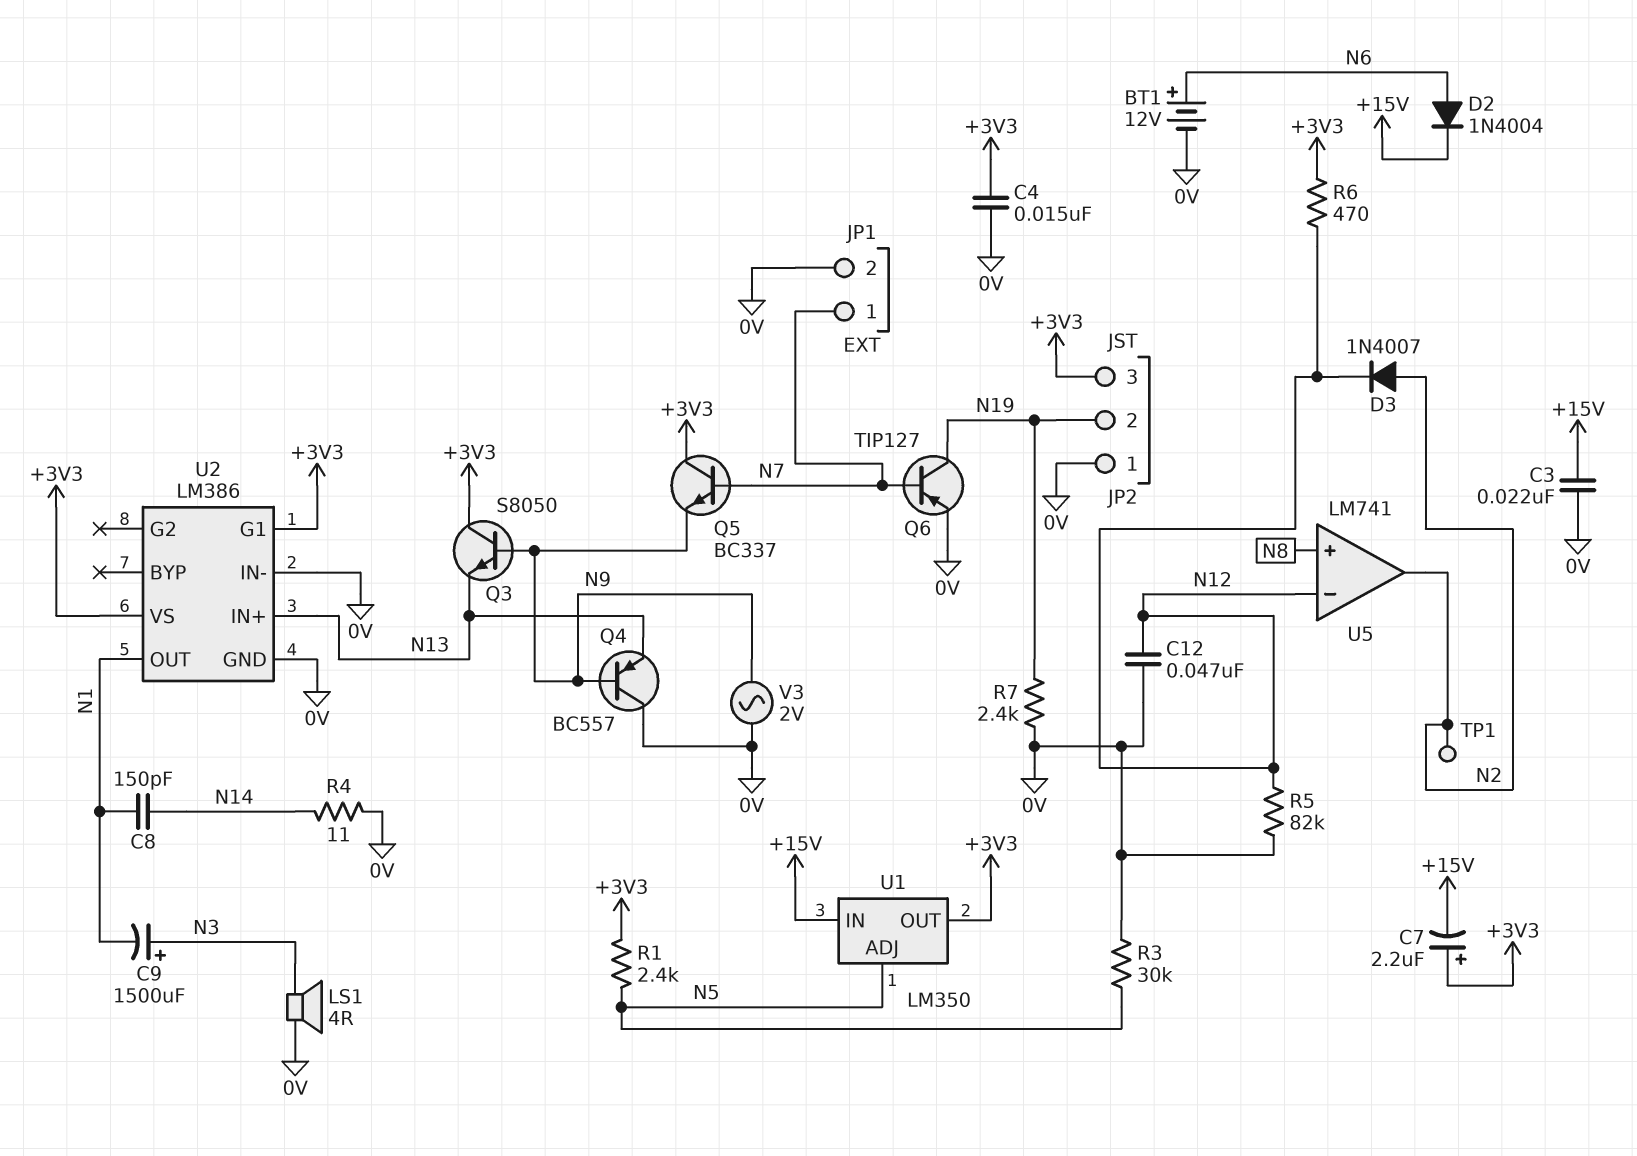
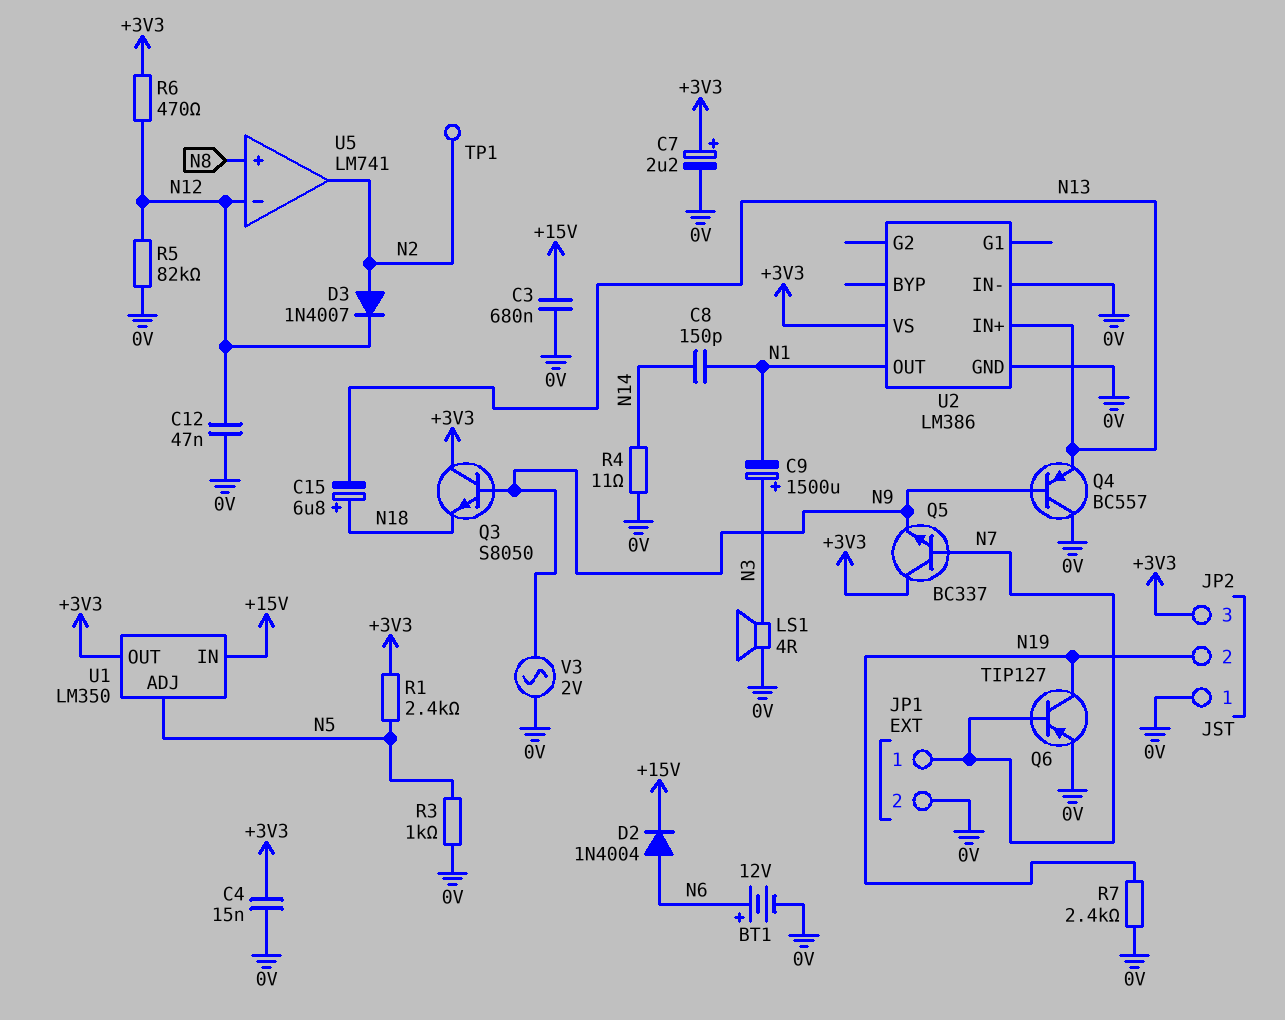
C3: 22nF (+15V, 0V) -> 680nF (+15V, 0V)
C7: 2.2uF (plus +3V3, minus +15V) -> 2.2uF (plus +3V3, minus 0V)
C15: none -> 6.8uF (plus N18, minus N13)
Q3: NPN S8050 (B N9, C +3V3, E N13) -> NPN S8050 (B N9, C +3V3, E N18)
R3: 30k (0V, N5) -> 1k (0V, N5)
U2 pin G1: +3V3 -> none

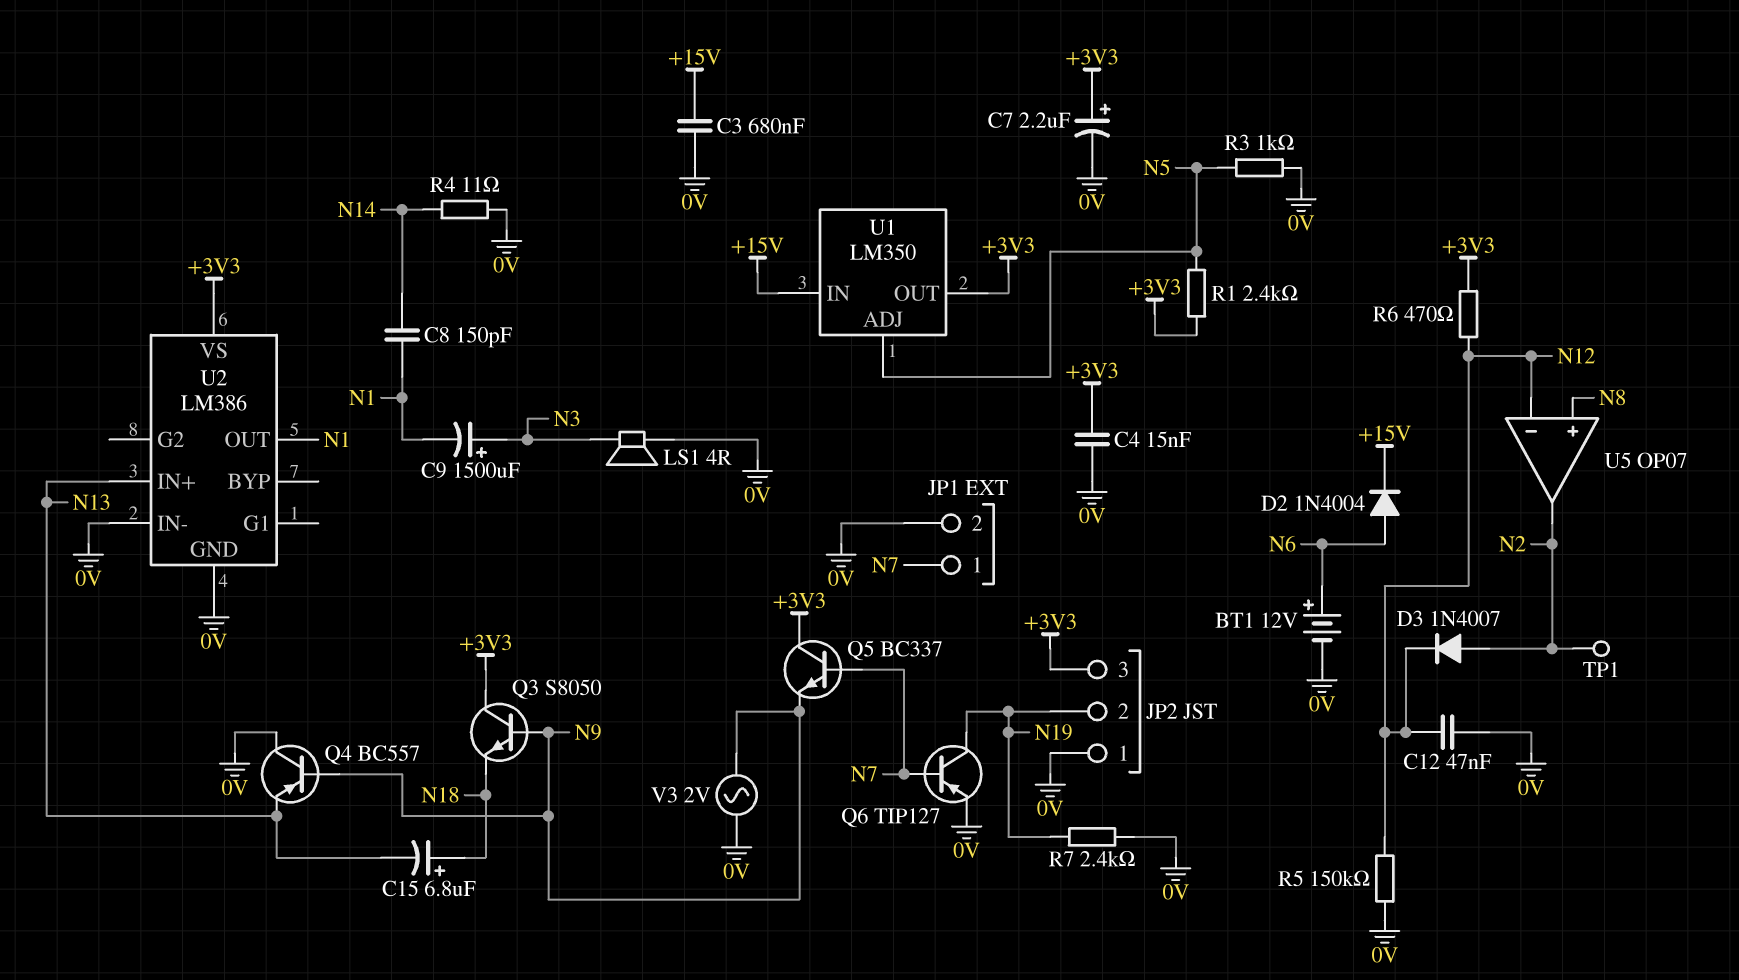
R5: 82k (0V, N12) -> 150k (0V, N12)
U5: LM741 -> OP07

